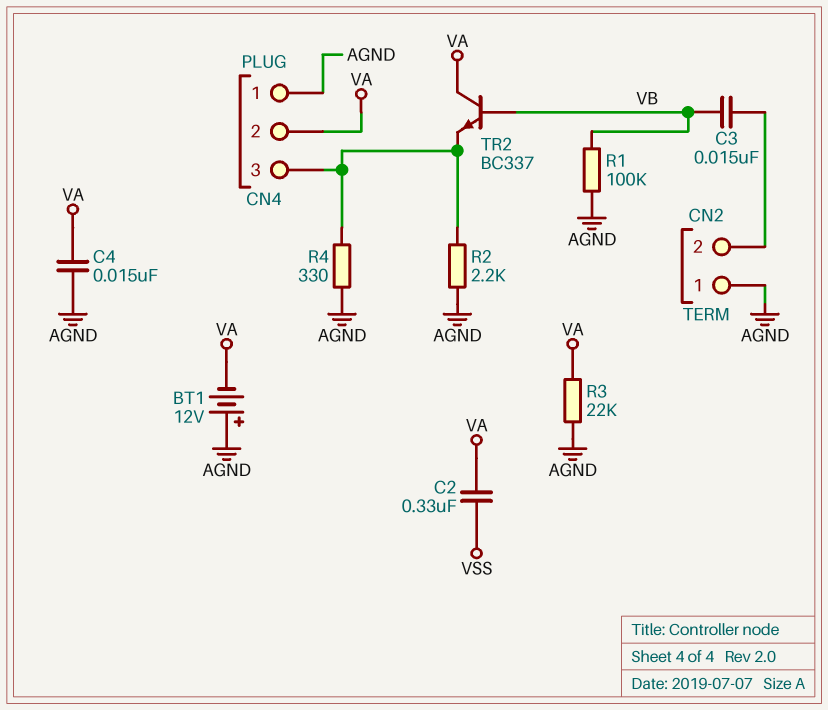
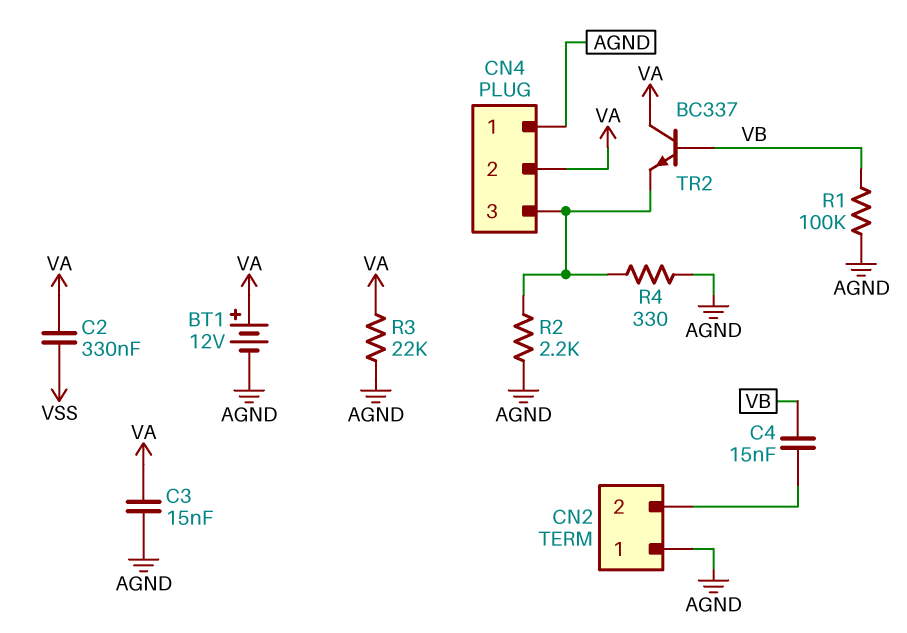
BT1: 12V (plus AGND, minus VA) -> 12V (plus VA, minus AGND)
C3: 15nF (CN2/2, VB) -> 15nF (AGND, VA)
C4: 15nF (AGND, VA) -> 15nF (CN2/2, VB)

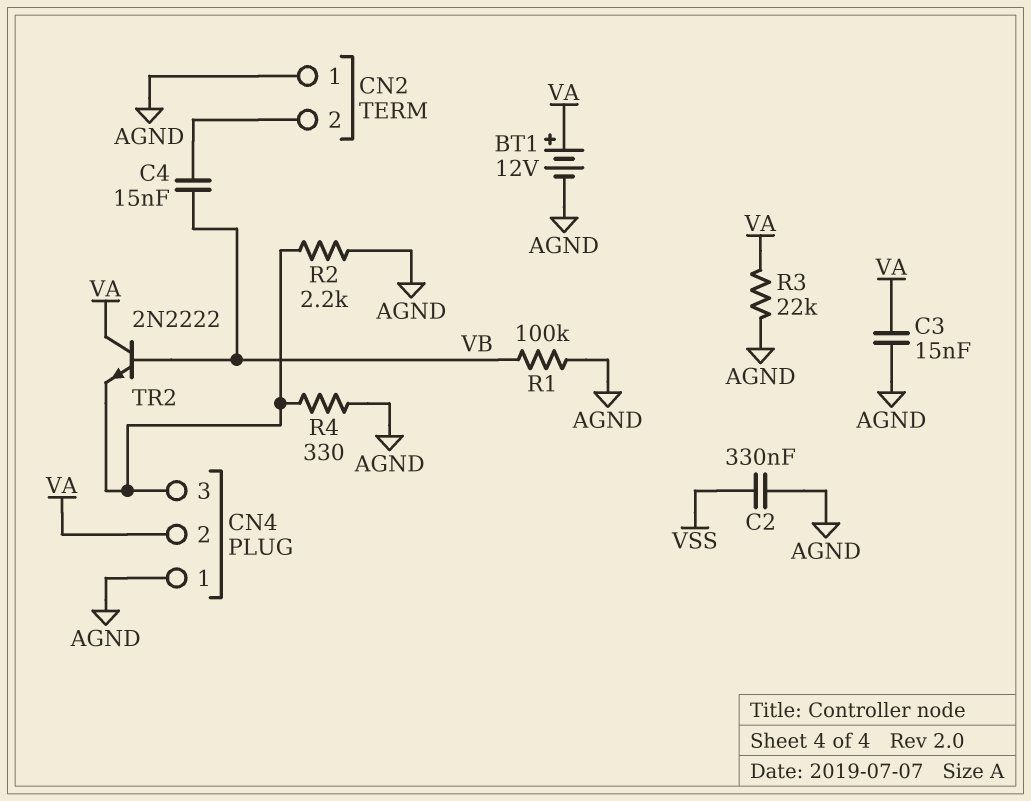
C2: 330nF (VA, VSS) -> 330nF (AGND, VSS)
TR2: NPN BC337 (B VB, C VA, E CN4/3) -> NPN 2N2222 (B VB, C VA, E CN4/3)

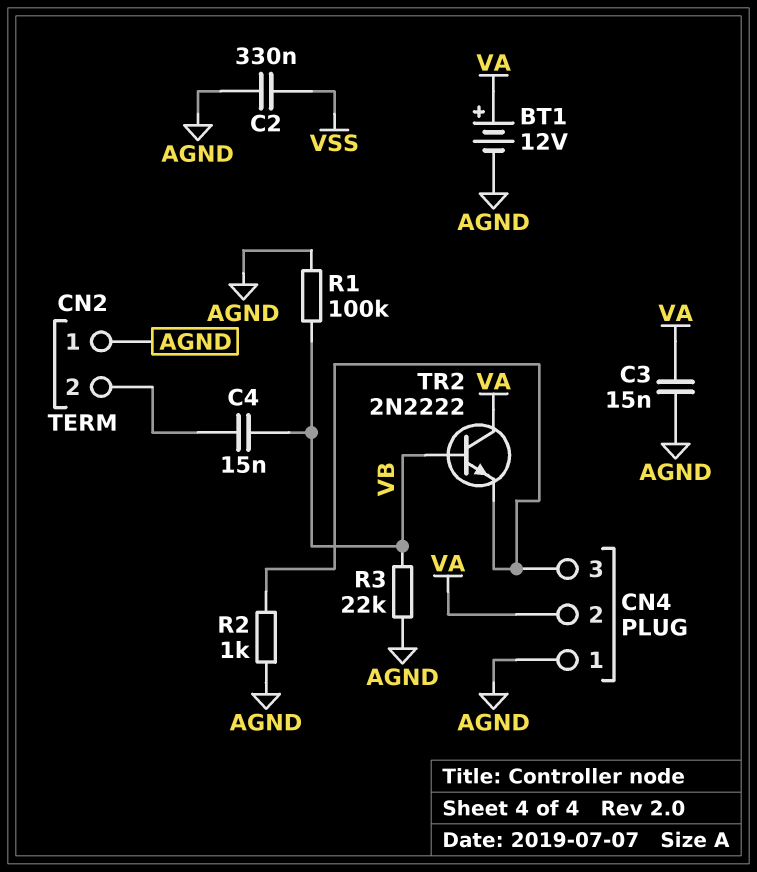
R2: 2.2k (AGND, CN4/3) -> 1k (AGND, CN4/3)
R3: 22k (AGND, VA) -> 22k (AGND, VB)
R4: 330 (AGND, CN4/3) -> none

